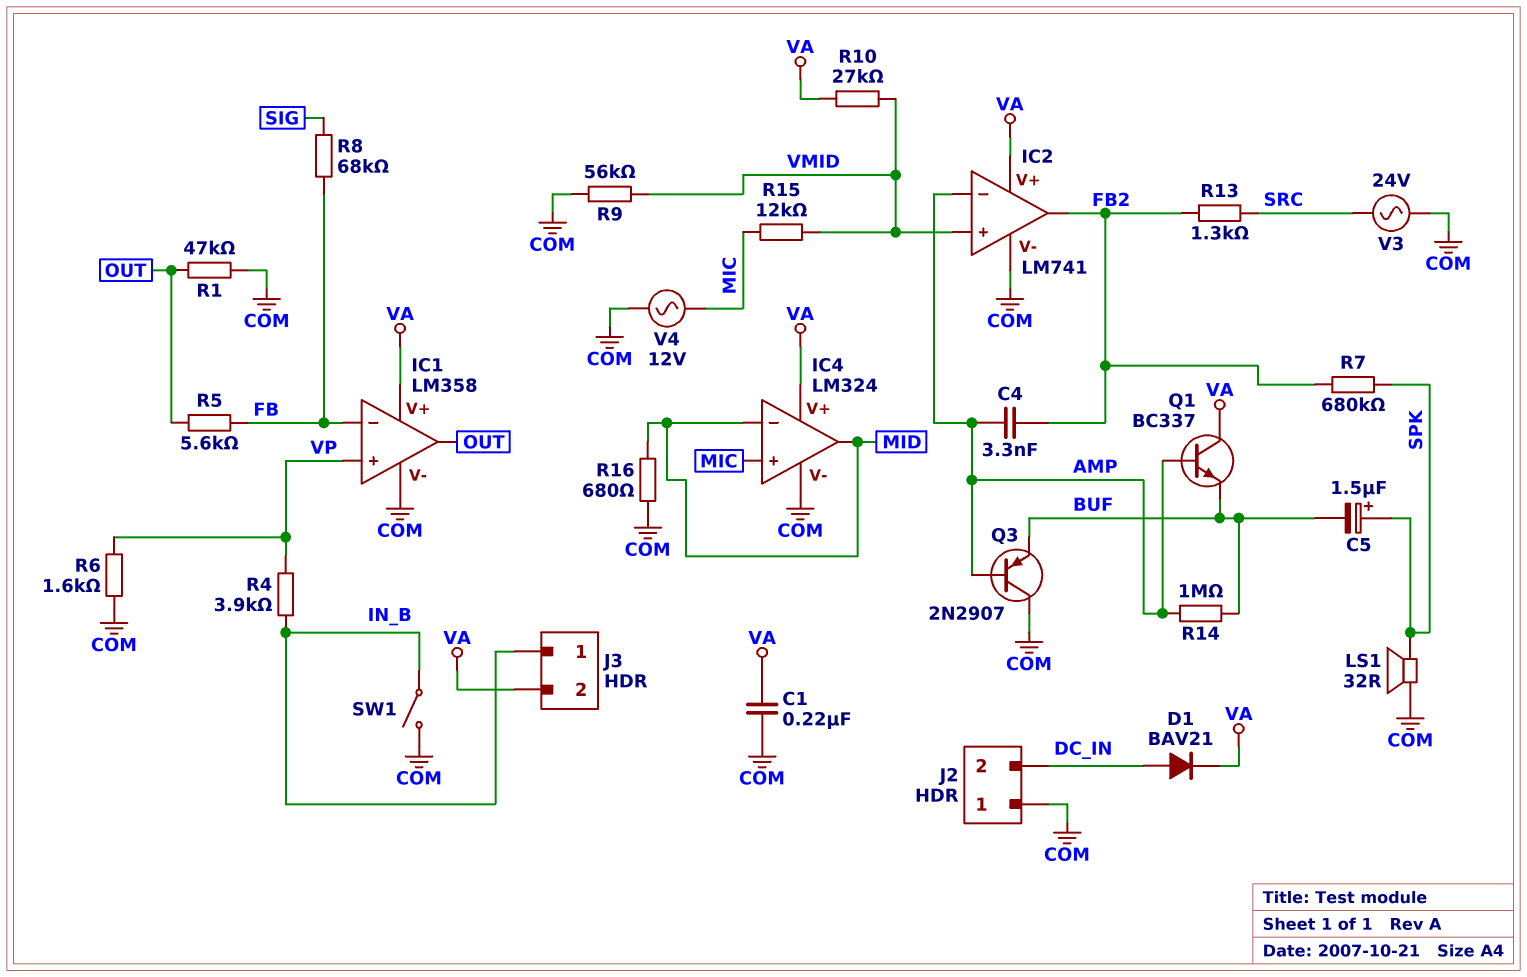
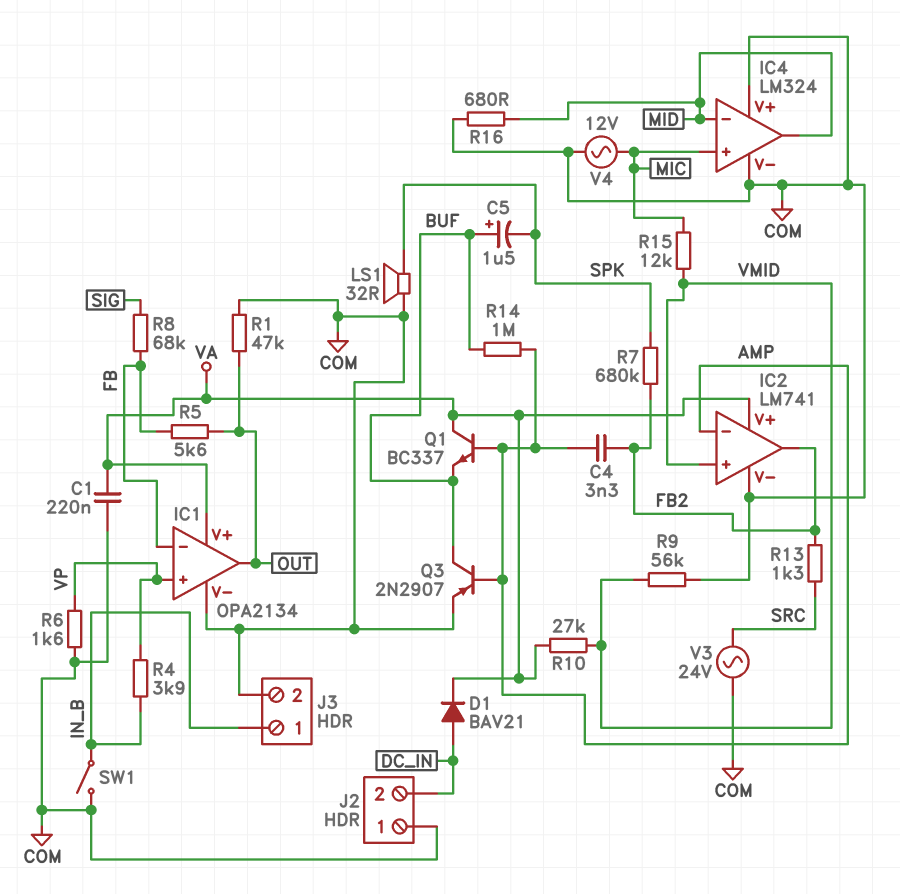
C5: 1.5uF (plus SPK, minus BUF) -> 1.5uF (plus BUF, minus SPK)
IC1: LM358 -> OPA2134
IC4 pin V+: VA -> COM
J3 pin 2: VA -> COM
Q3: PNP 2N2907 (B AMP, C COM, E BUF) -> PNP 2N2907 (B AMP, C BUF, E COM)

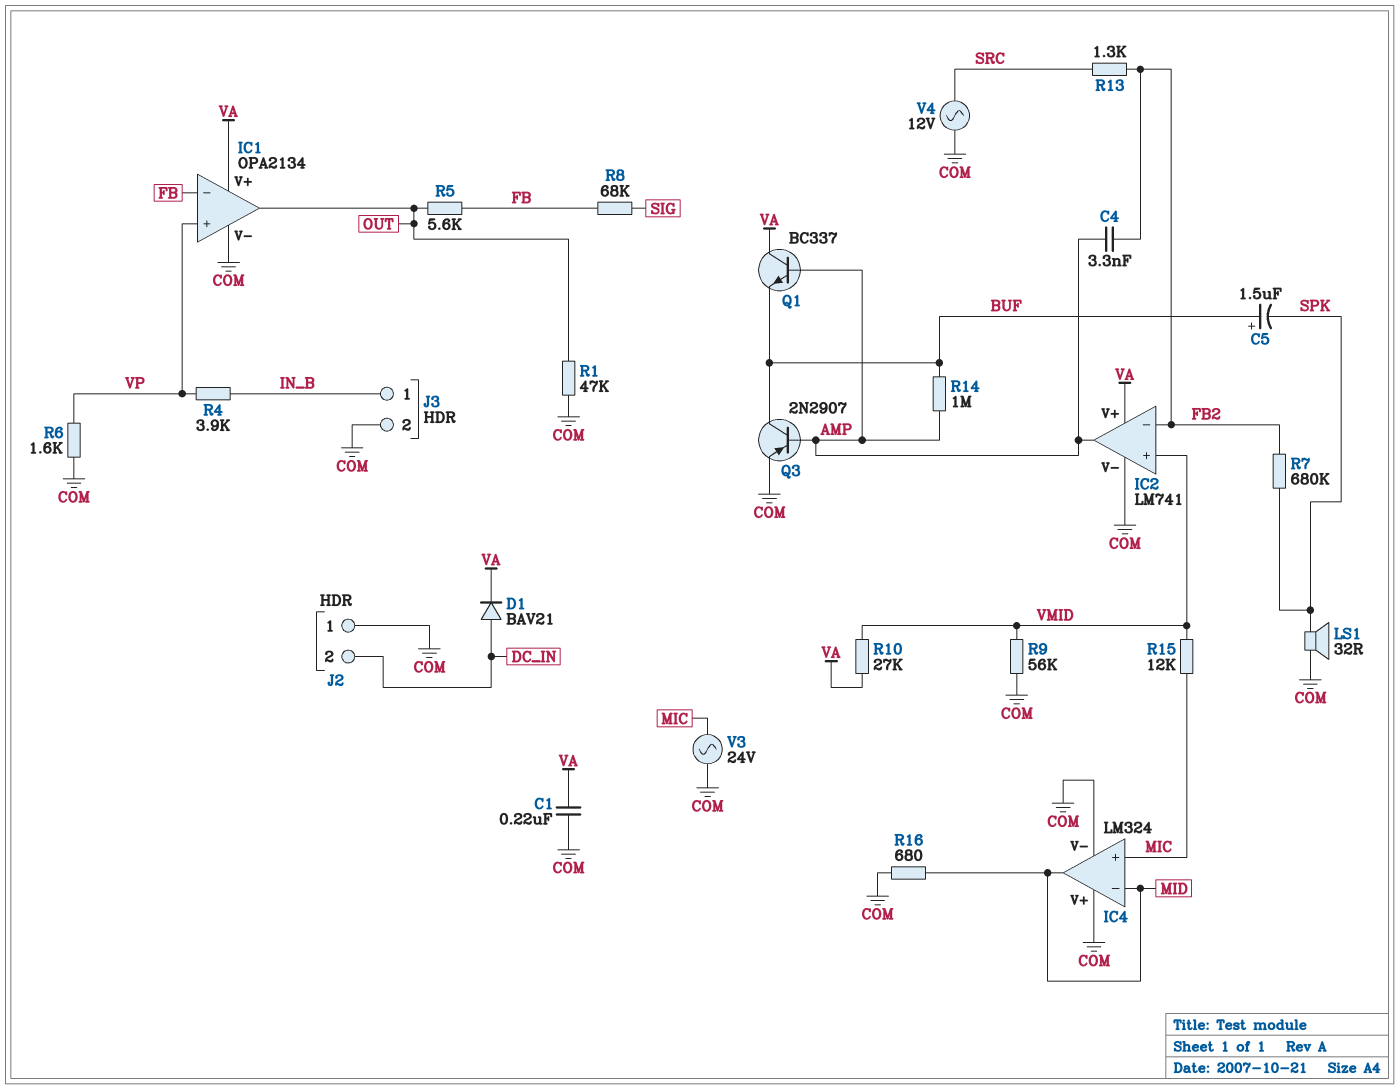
IC2 pin in-: AMP -> FB2
IC2 pin out: FB2 -> AMP
SW1: switch (COM, IN_B) -> none
V3: AC 24V (COM, SRC) -> AC 24V (COM, MIC)
V4: AC 12V (COM, MIC) -> AC 12V (COM, SRC)

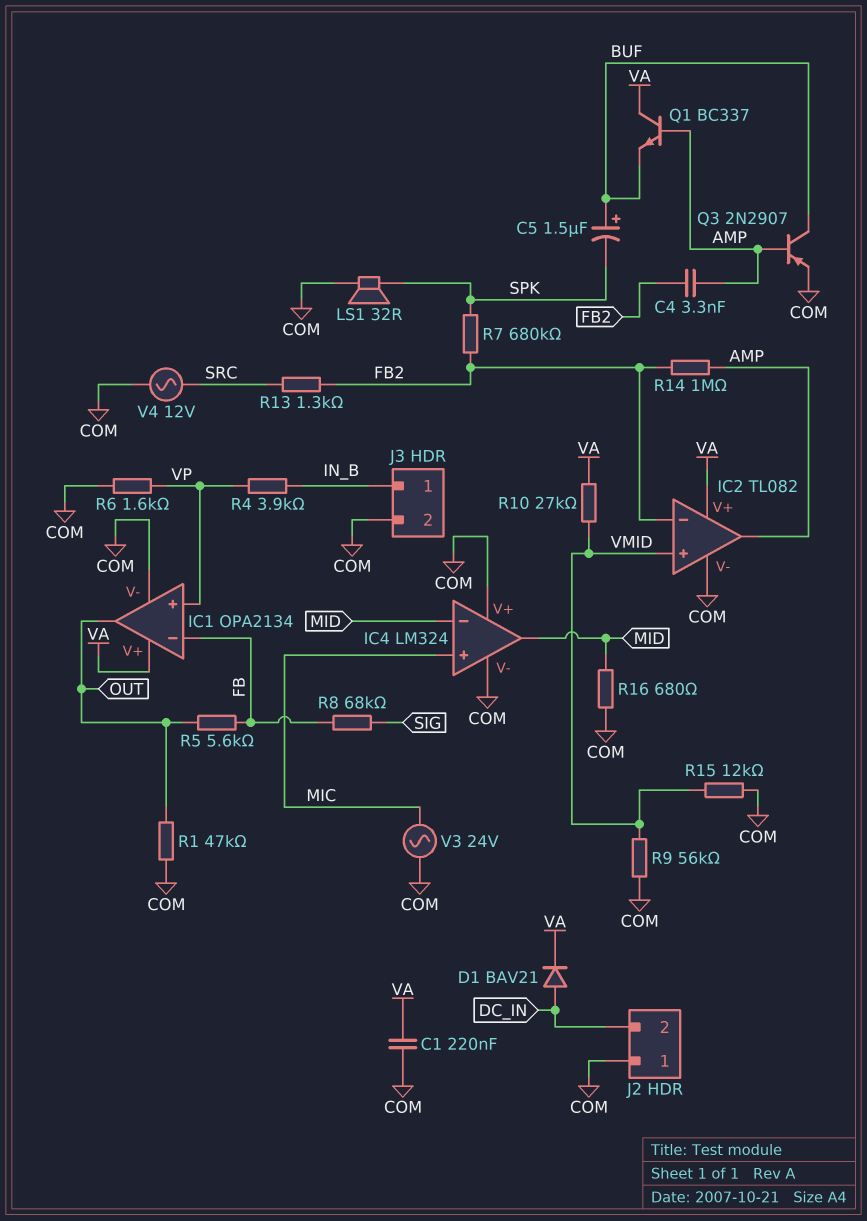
IC2: LM741 -> TL082
R14: 1M (AMP, BUF) -> 1M (AMP, FB2)
R15: 12k (MIC, VMID) -> 12k (COM, VMID)

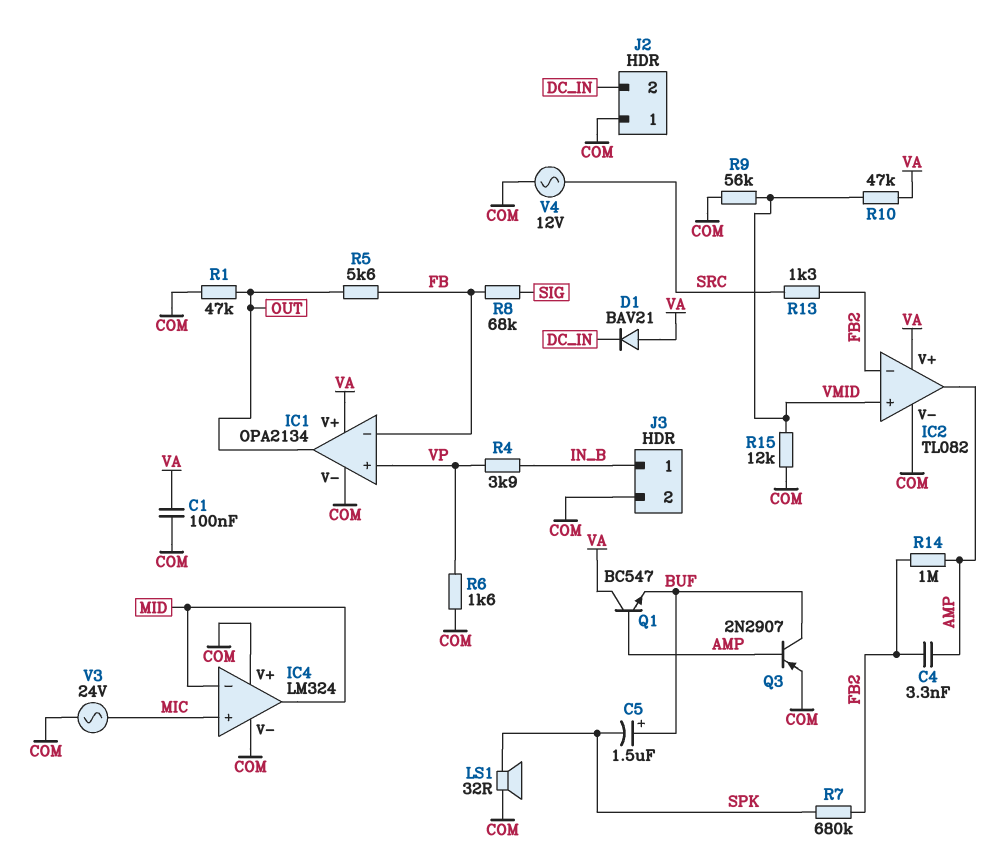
C1: 220nF (COM, VA) -> 100nF (COM, VA)
D1: diode BAV21 (A DC_IN, K VA) -> diode BAV21 (A VA, K DC_IN)
Q1: NPN BC337 (B AMP, C VA, E BUF) -> NPN BC547 (B AMP, C VA, E BUF)
R10: 27k (VA, VMID) -> 47k (VA, VMID)
R16: 680 (COM, MID) -> none

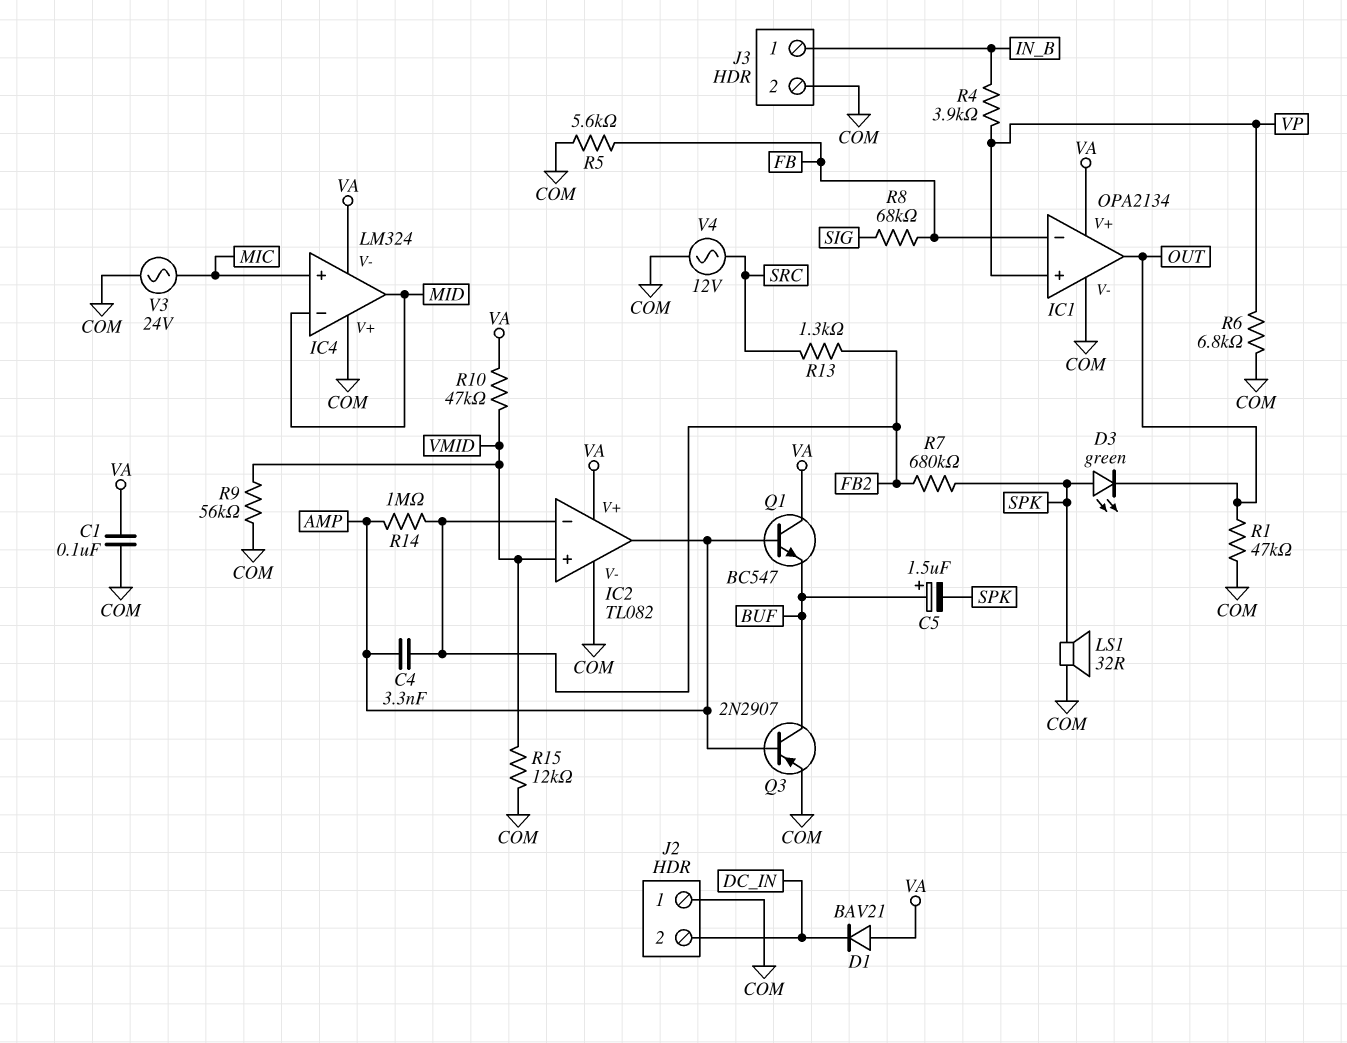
D3: none -> LED green (A SPK, K OUT)
IC4 pin V-: COM -> VA
R5: 5.6k (FB, OUT) -> 5.6k (COM, FB)
R6: 1.6k (COM, VP) -> 6.8k (COM, VP)

